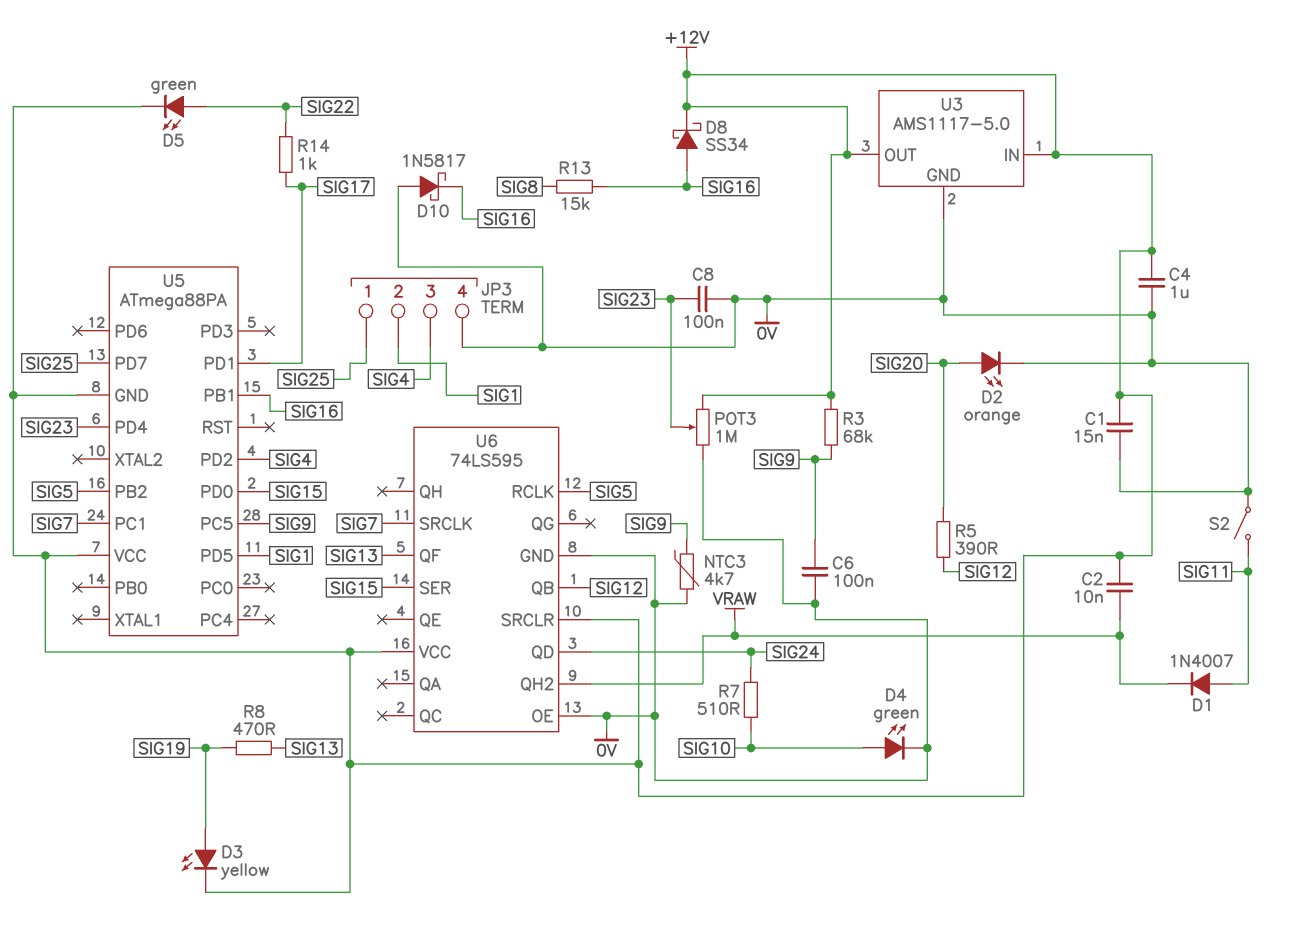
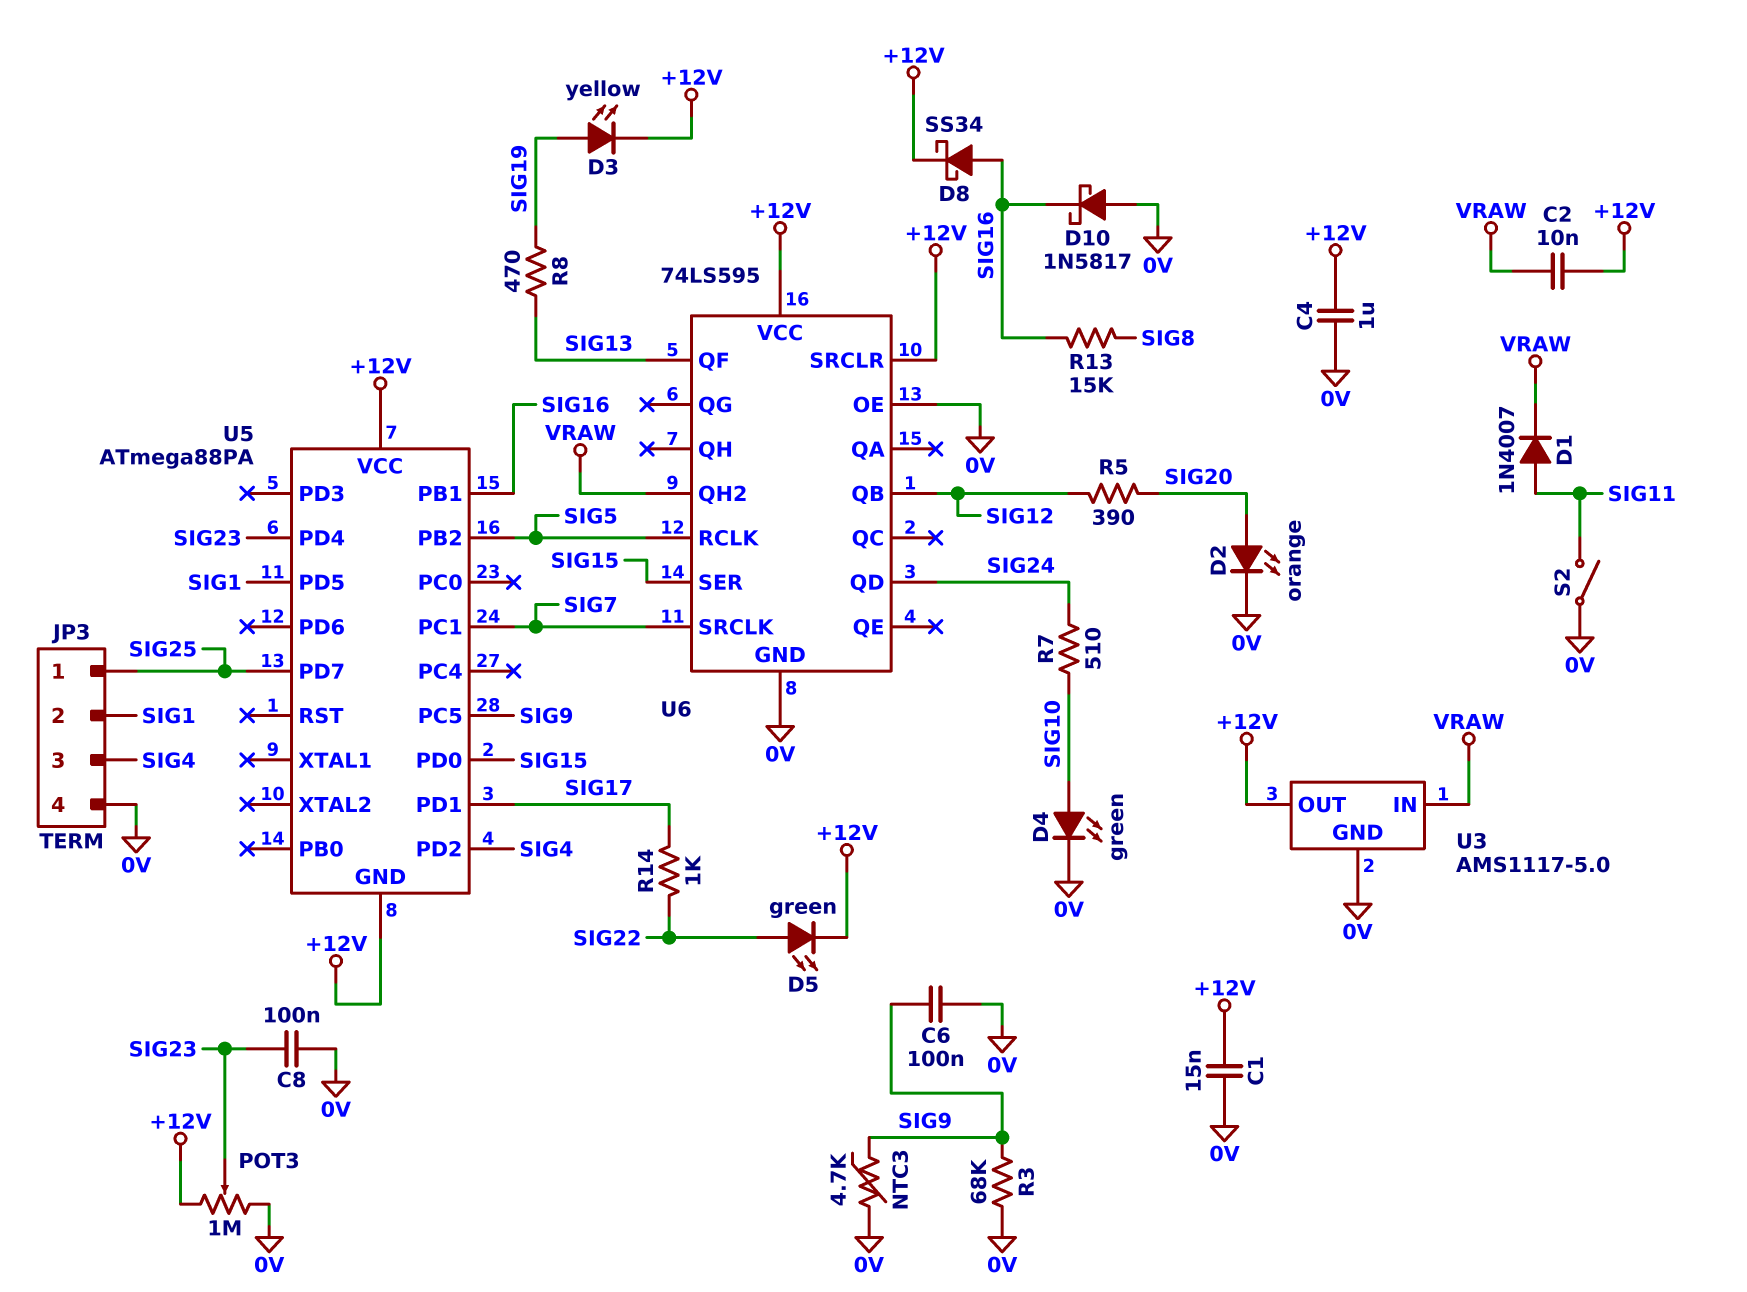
R3: 68k (+12V, SIG9) -> 68k (0V, SIG9)
U3 pin IN: +12V -> VRAW

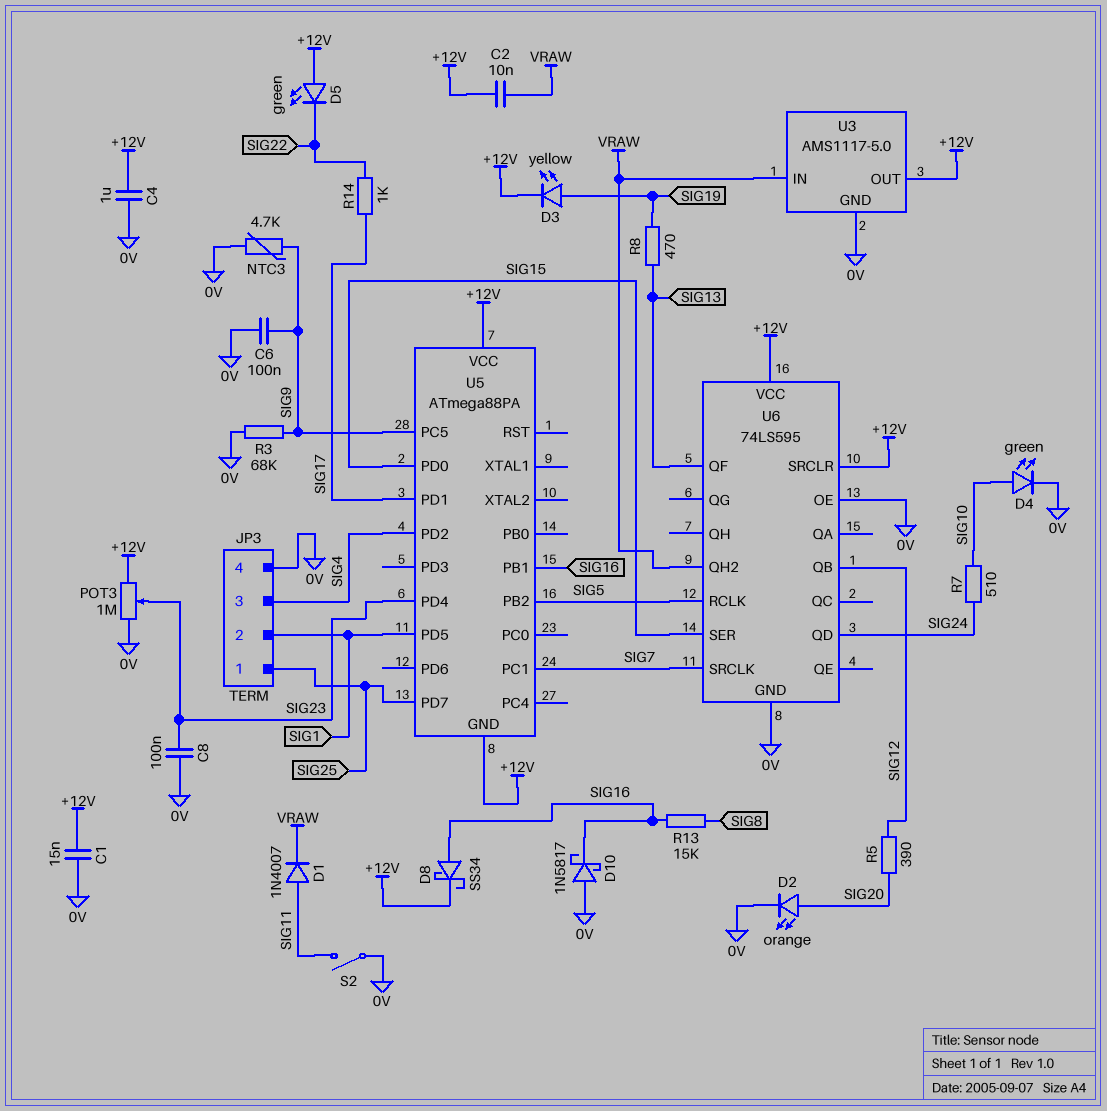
D5: LED green (A SIG22, K +12V) -> LED green (A +12V, K SIG22)

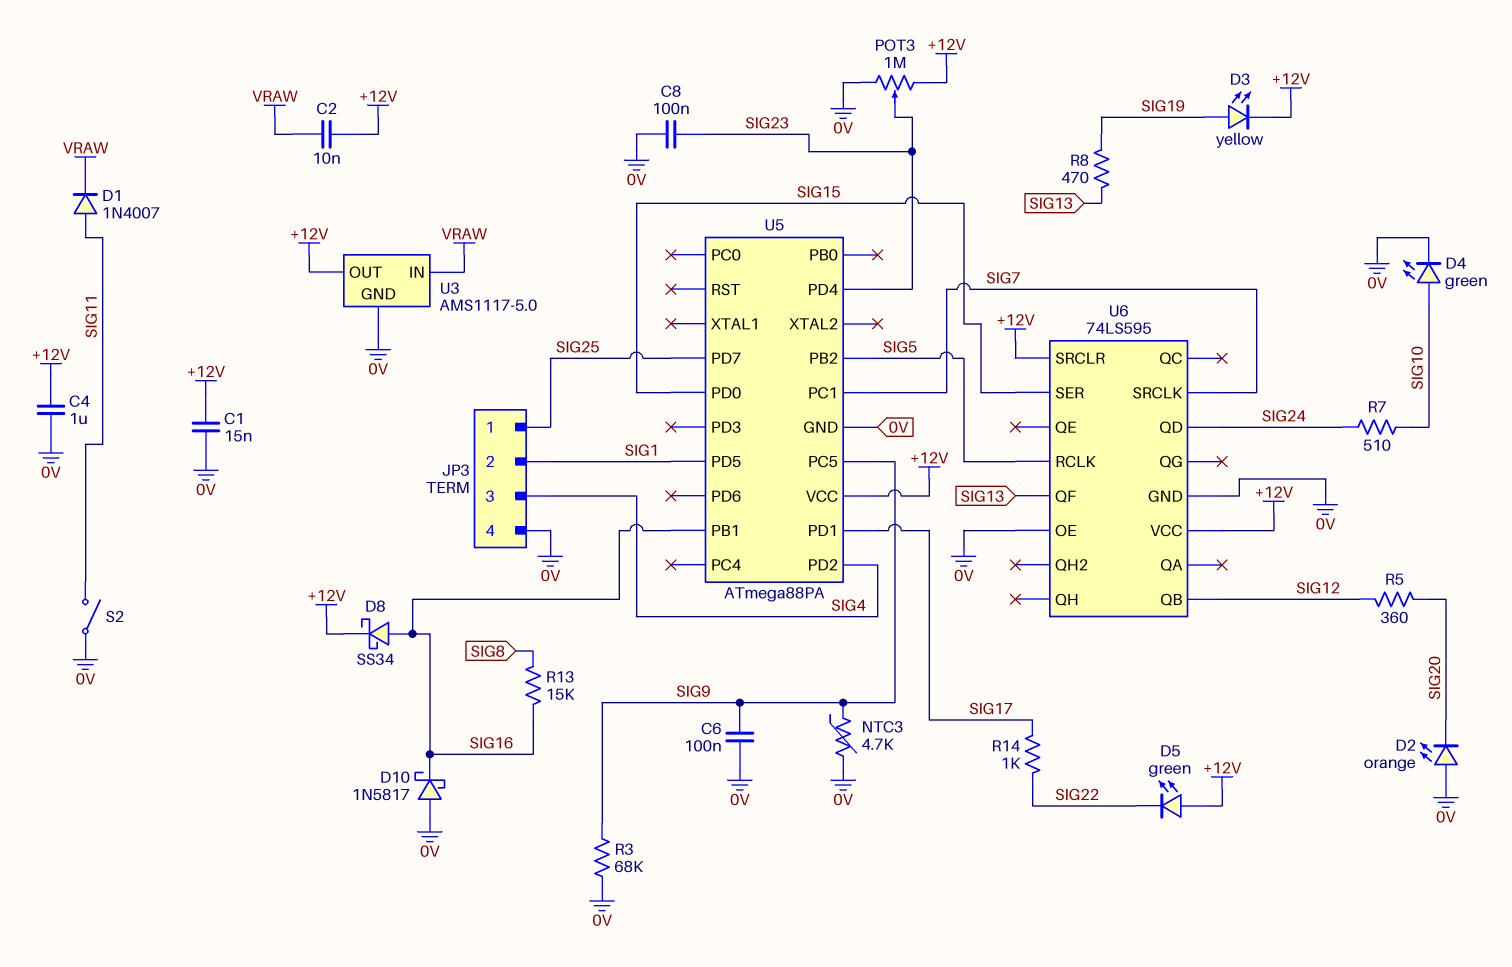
D2: LED orange (A SIG20, K 0V) -> LED orange (A 0V, K SIG20)
R5: 390 (SIG12, SIG20) -> 360 (SIG12, SIG20)
U5 pin GND: +12V -> 0V
U6 pin QH2: VRAW -> none

